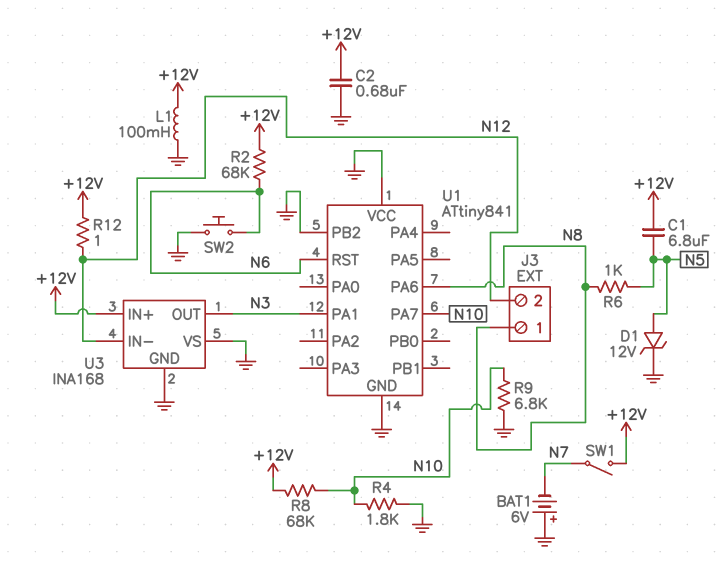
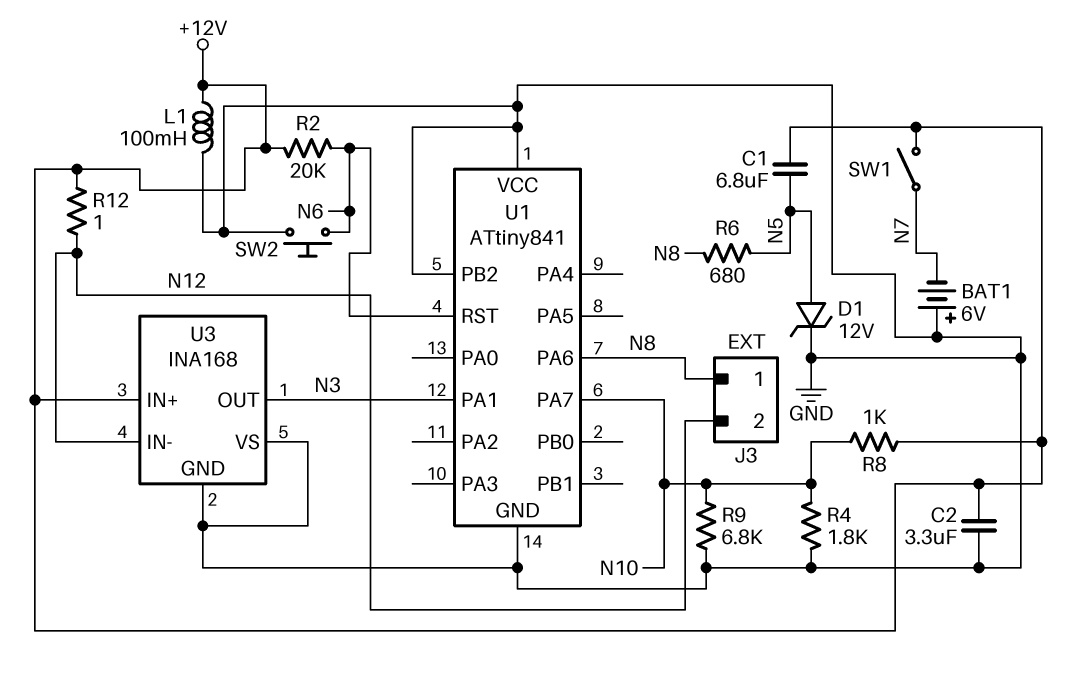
C2: 680nF (+12V, GND) -> 3.3uF (+12V, GND)
R2: 68k (+12V, N6) -> 20k (+12V, N6)
R6: 1k (N5, N8) -> 680 (N5, N8)
R8: 68k (+12V, N10) -> 1k (+12V, N10)

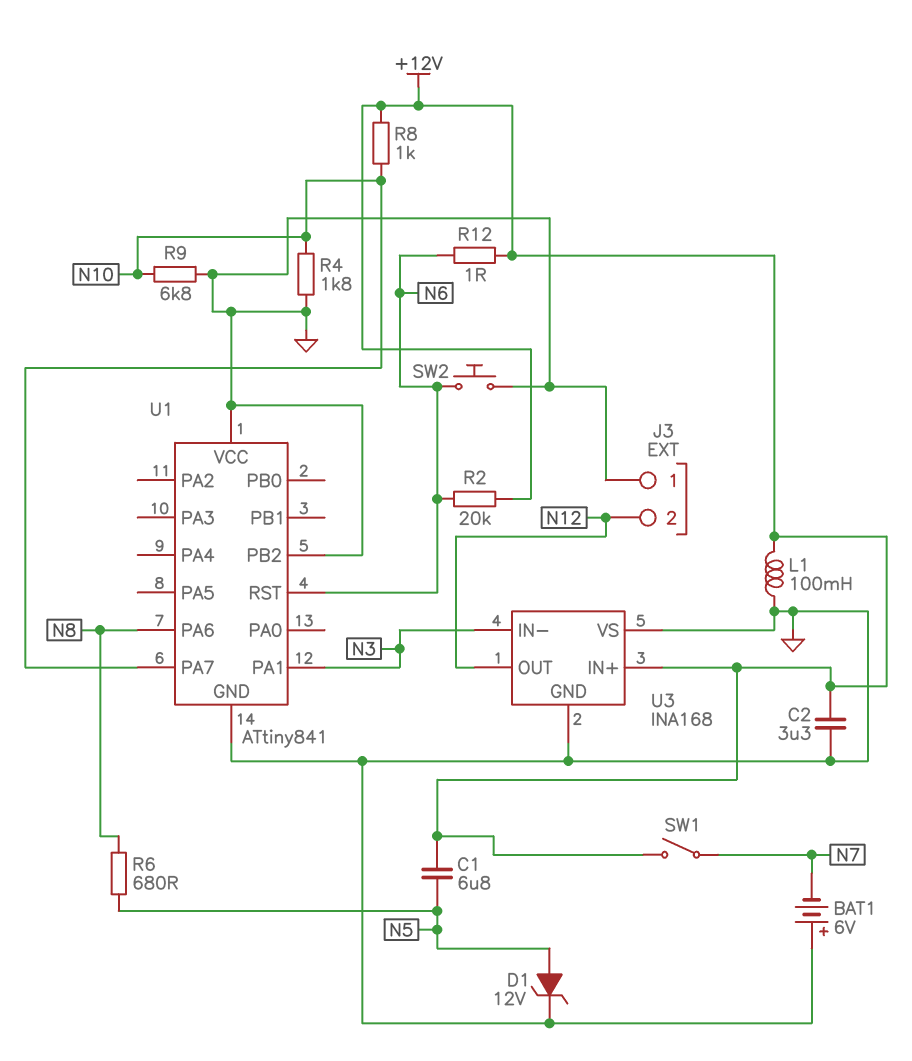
J3 pin 1: N8 -> GND
R12: 1 (+12V, N12) -> 1 (+12V, N6)
U3 pin IN-: N12 -> N3
U3 pin OUT: N3 -> N12

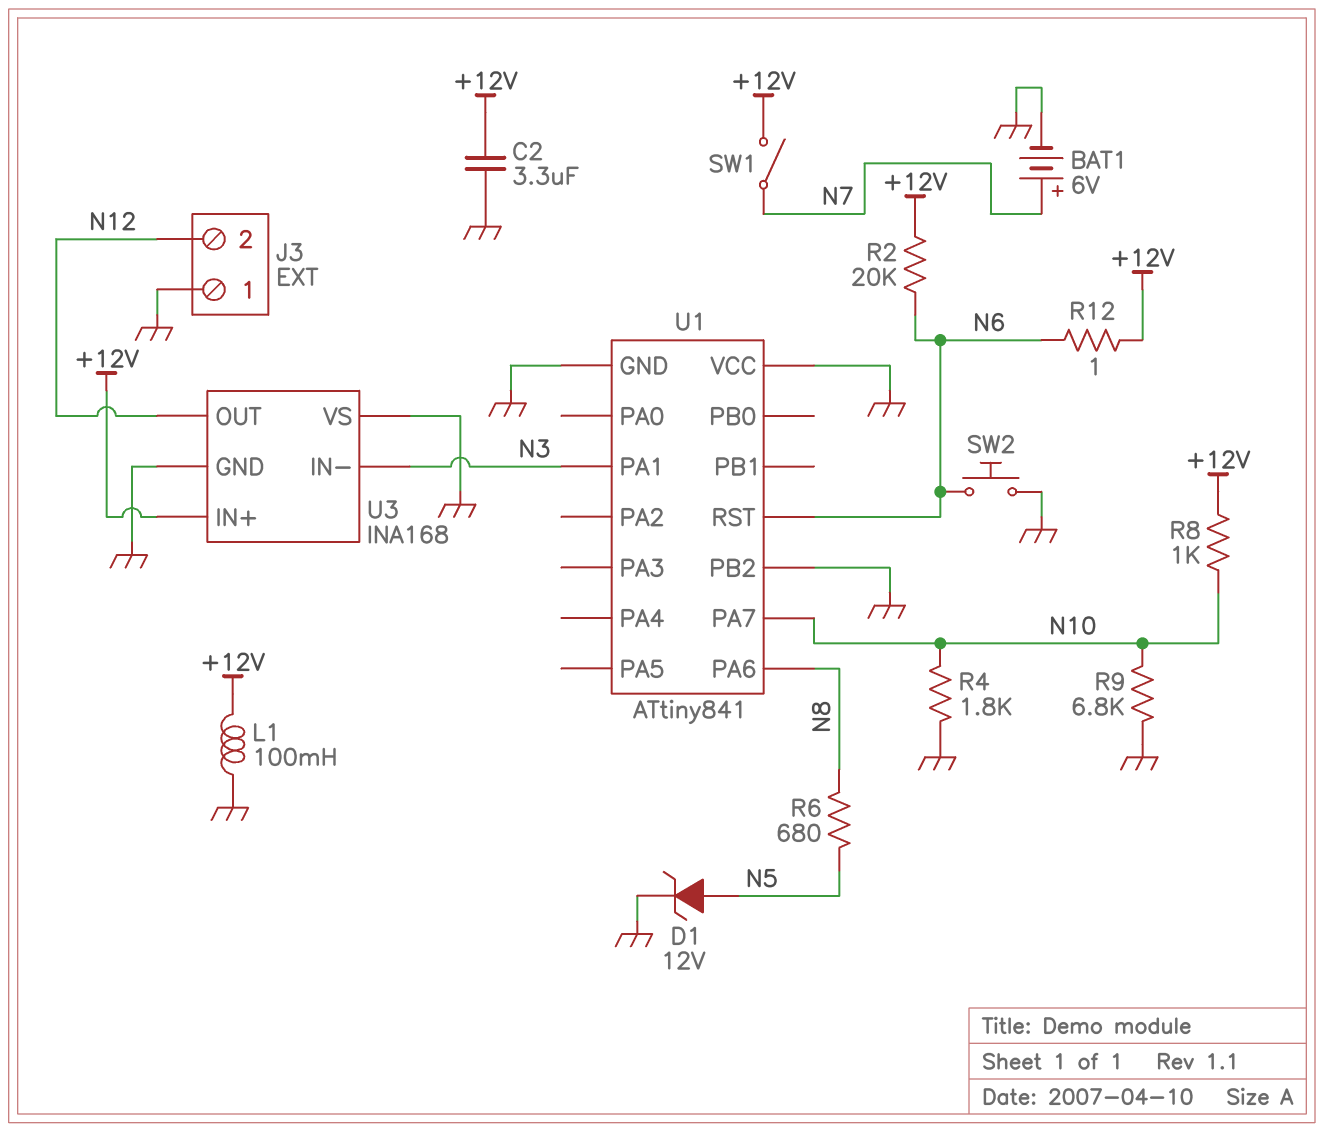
BAT1: 6V (plus GND, minus N7) -> 6V (plus N7, minus GND)
C1: 6.8uF (+12V, N5) -> none

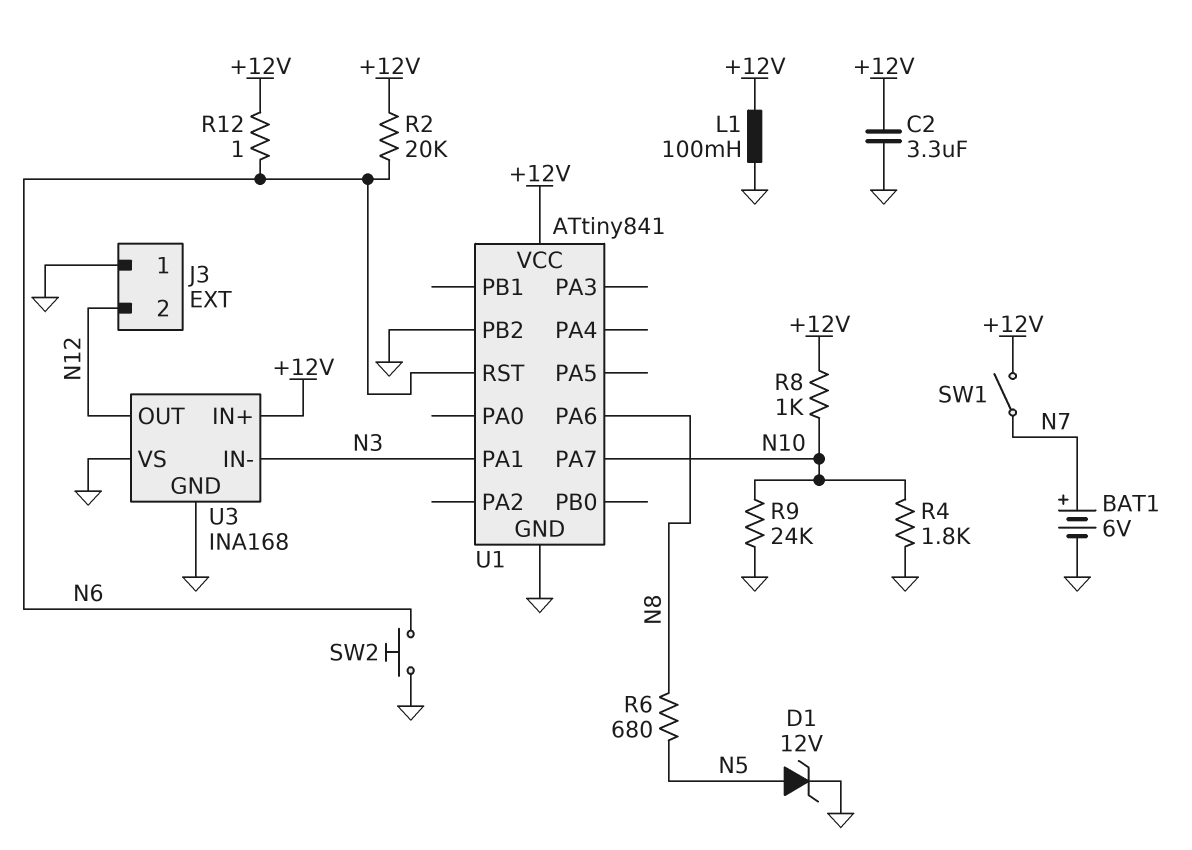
R9: 6.8k (GND, N10) -> 24k (GND, N10)
U1 pin VCC: GND -> +12V

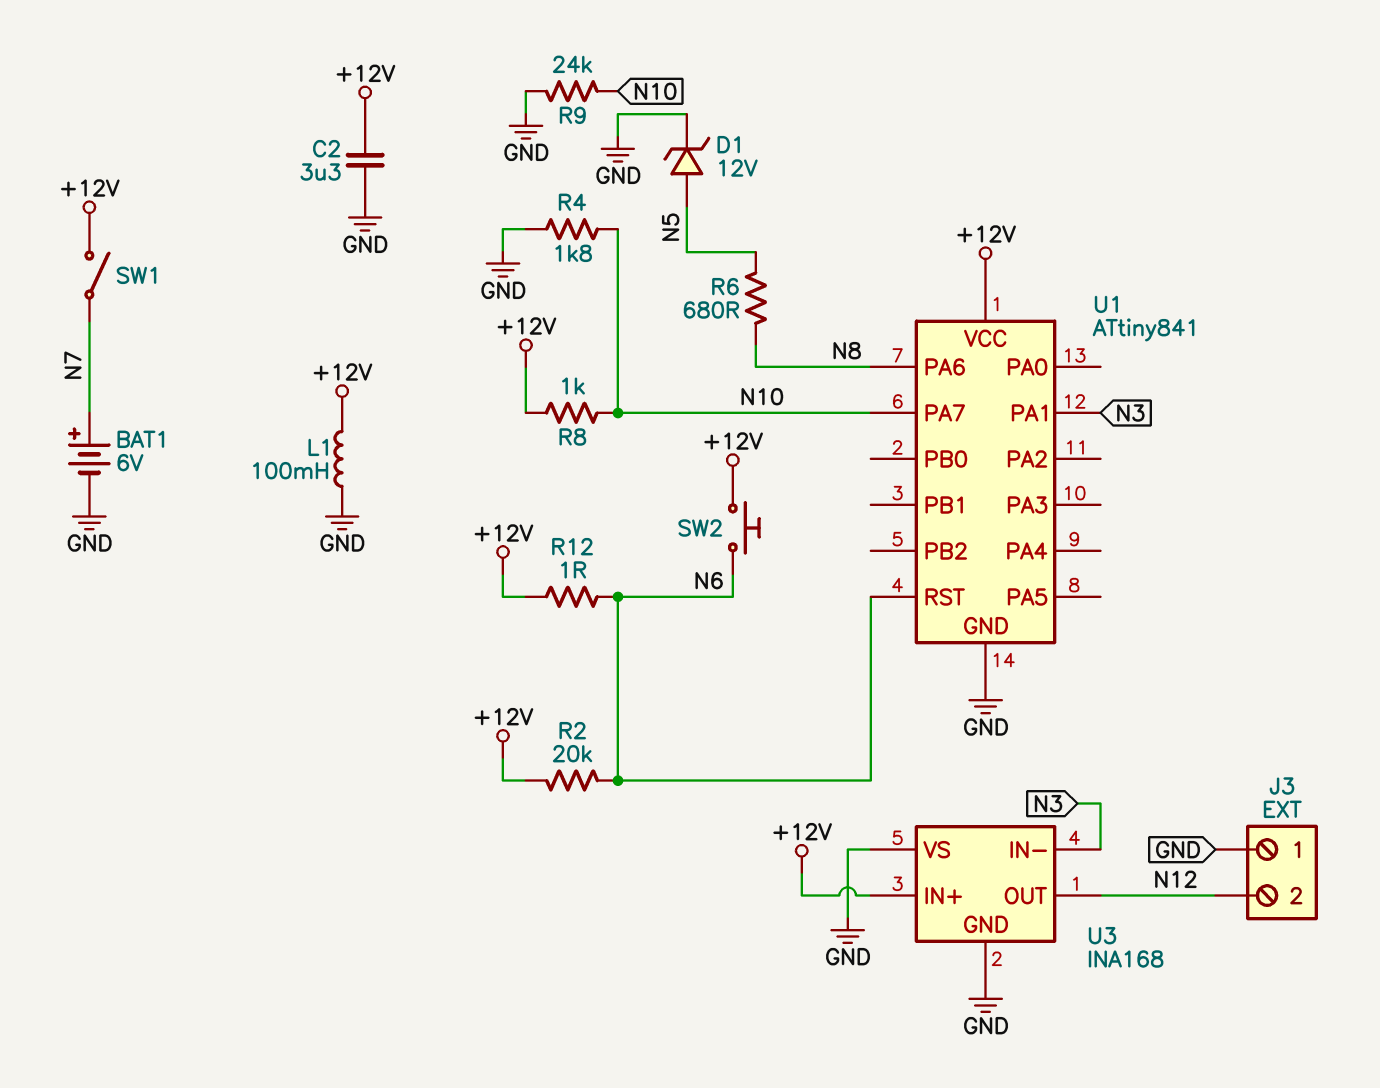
SW2: button (GND, N6) -> button (+12V, N6)
U1 pin PB2: GND -> none

